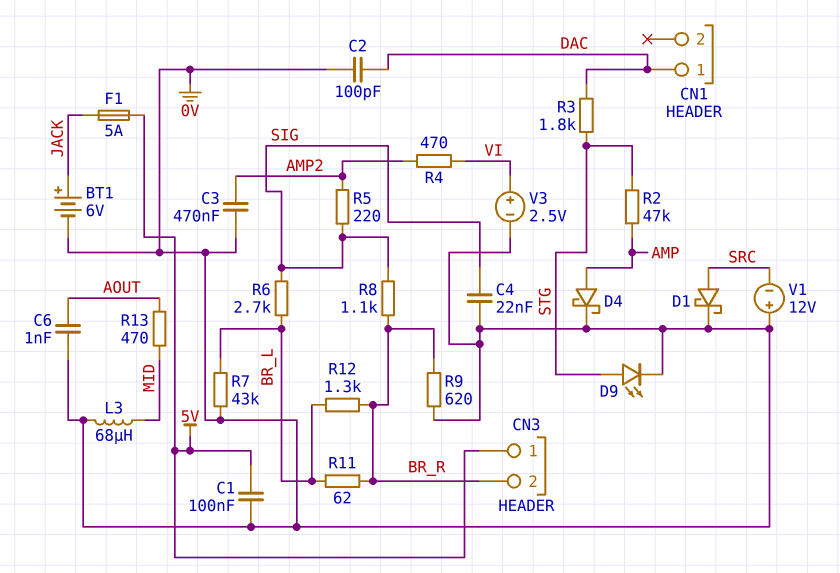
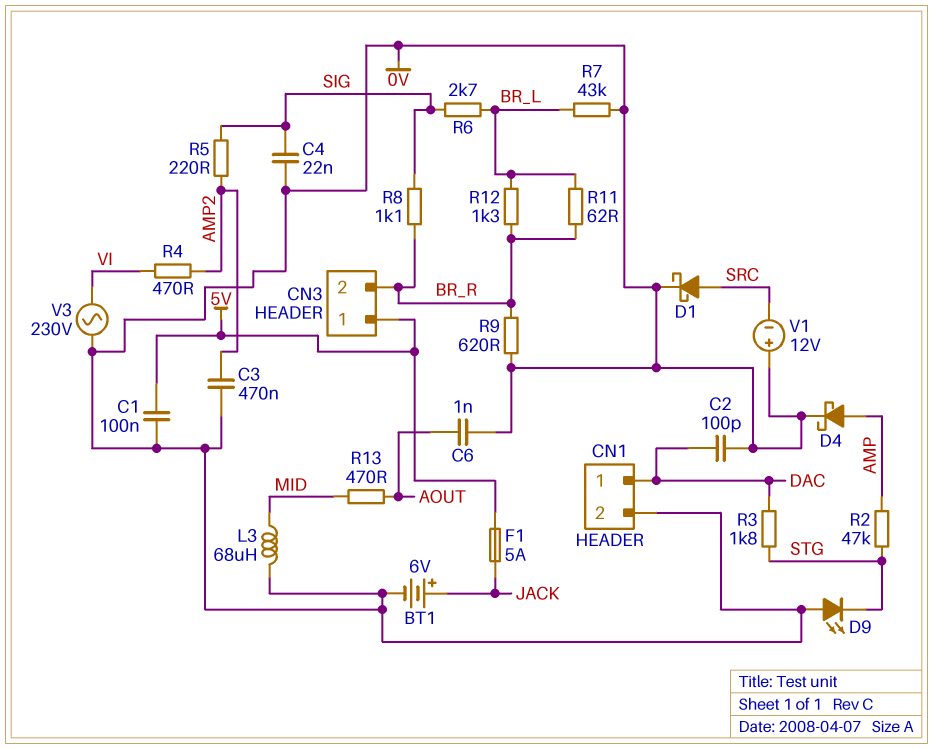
CN1 pin 2: none -> 0V
D9: LED (A STG, K 0V) -> LED (A 0V, K STG)
V3: 2.5V (plus VI, minus 0V) -> AC 230V (0V, VI)

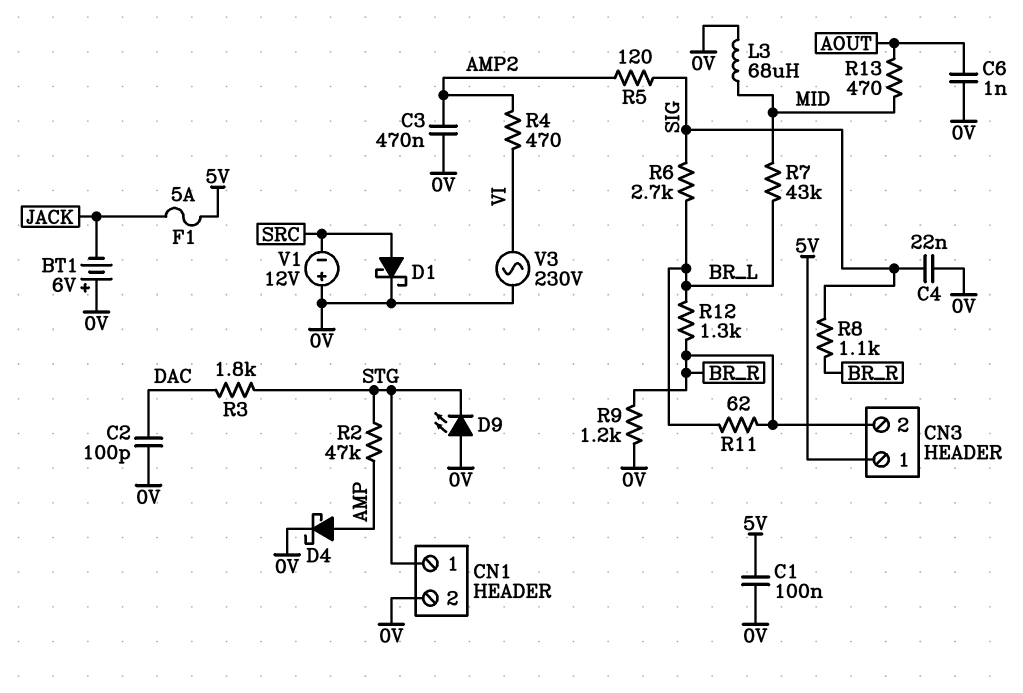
BT1: 6V (plus JACK, minus 0V) -> 6V (plus 0V, minus JACK)
CN1 pin 1: DAC -> STG
R5: 220 (AMP2, SIG) -> 120 (AMP2, SIG)
R7: 43k (0V, BR_L) -> 43k (BR_L, MID)
R9: 620 (0V, BR_R) -> 1.2k (0V, BR_R)

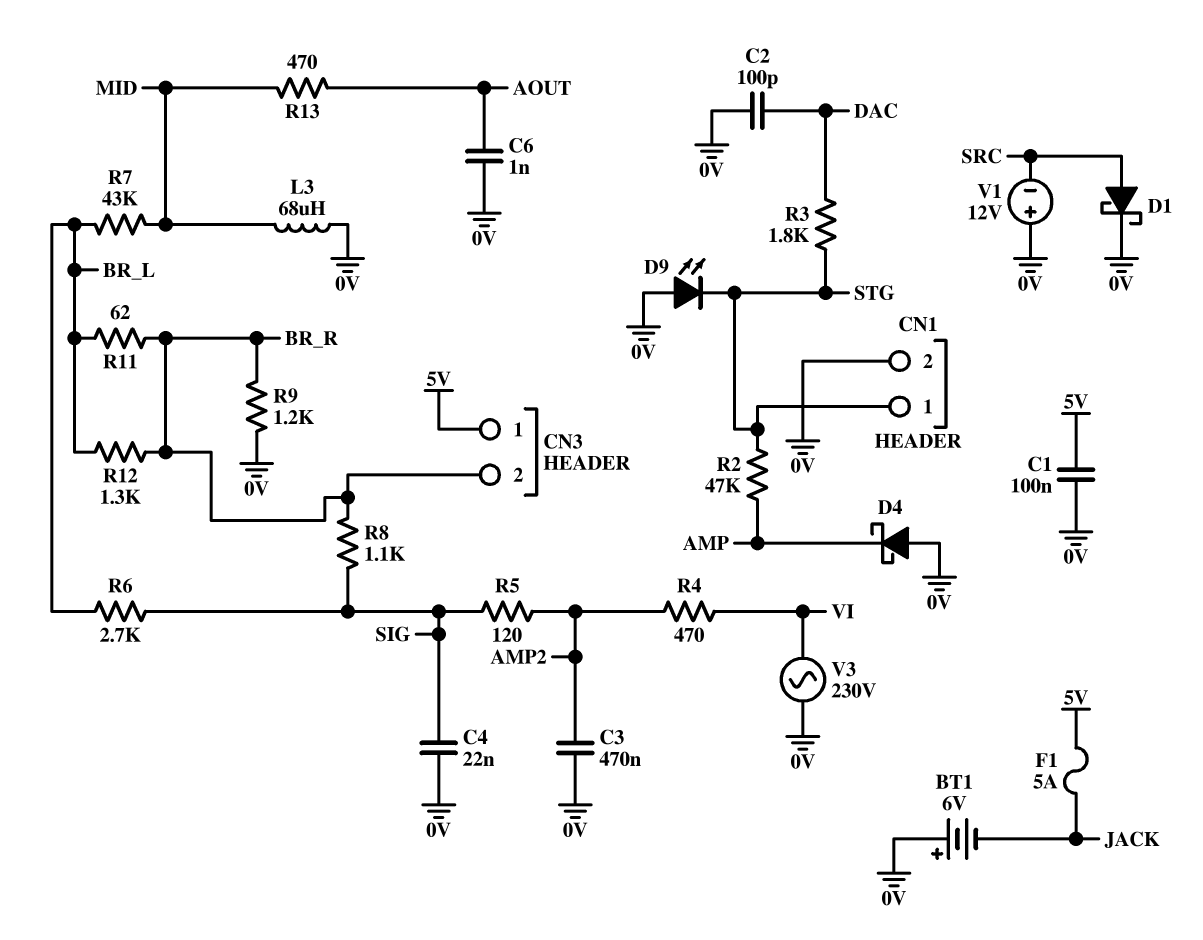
D4: schottky (A AMP, K 0V) -> schottky (A 0V, K AMP)

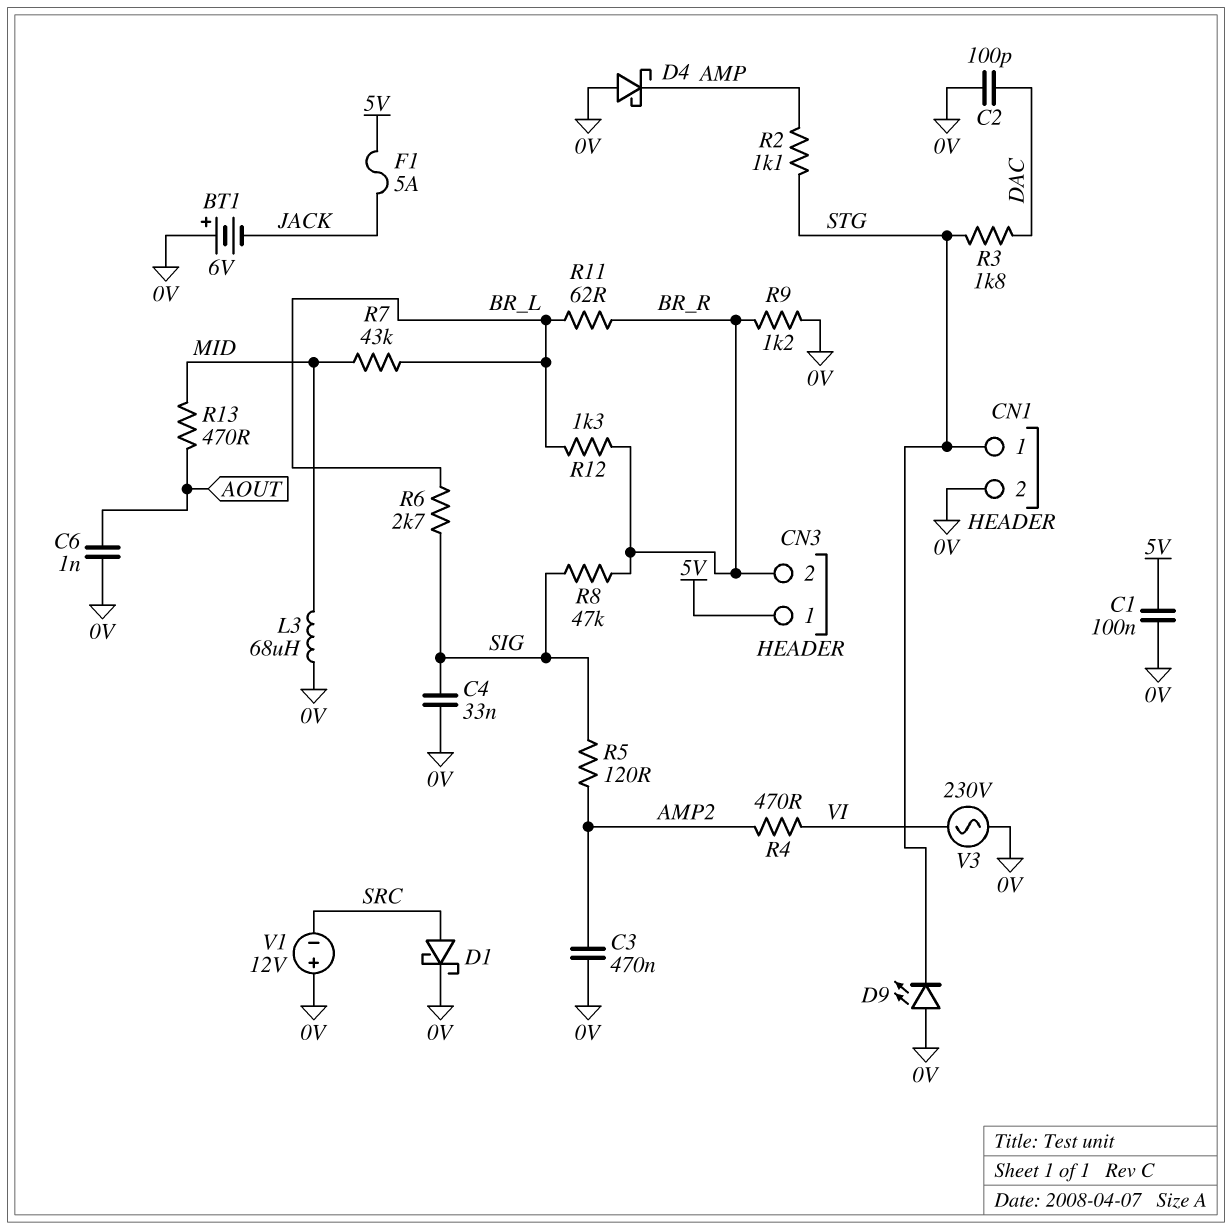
C4: 22nF (0V, SIG) -> 33nF (0V, SIG)
R2: 47k (AMP, STG) -> 1.1k (AMP, STG)
R8: 1.1k (BR_R, SIG) -> 47k (BR_R, SIG)

